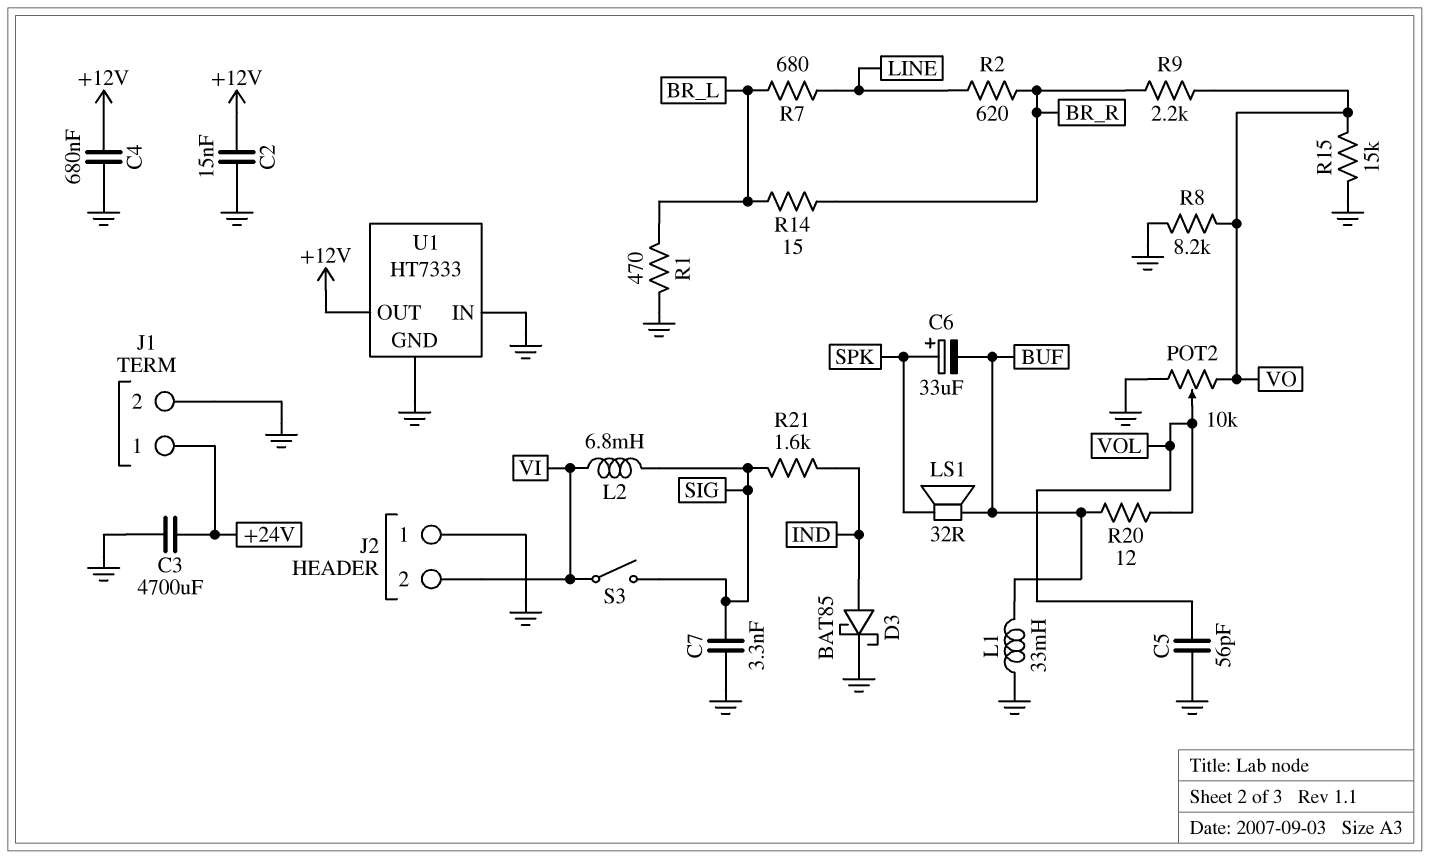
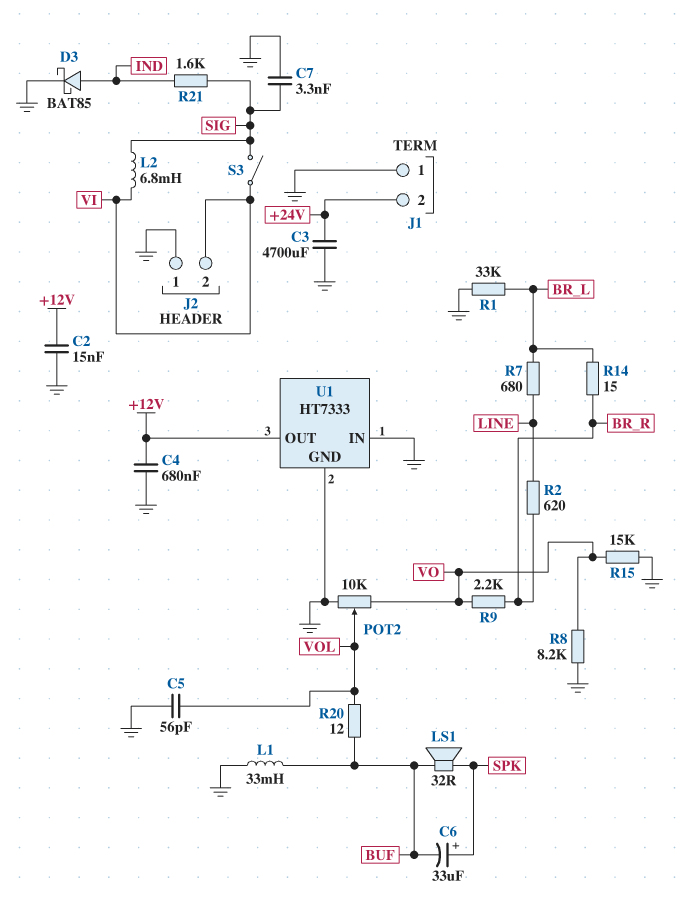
J1 pin 1: +24V -> GND
J1 pin 2: GND -> +24V
R1: 470 (BR_L, GND) -> 33k (BR_L, GND)

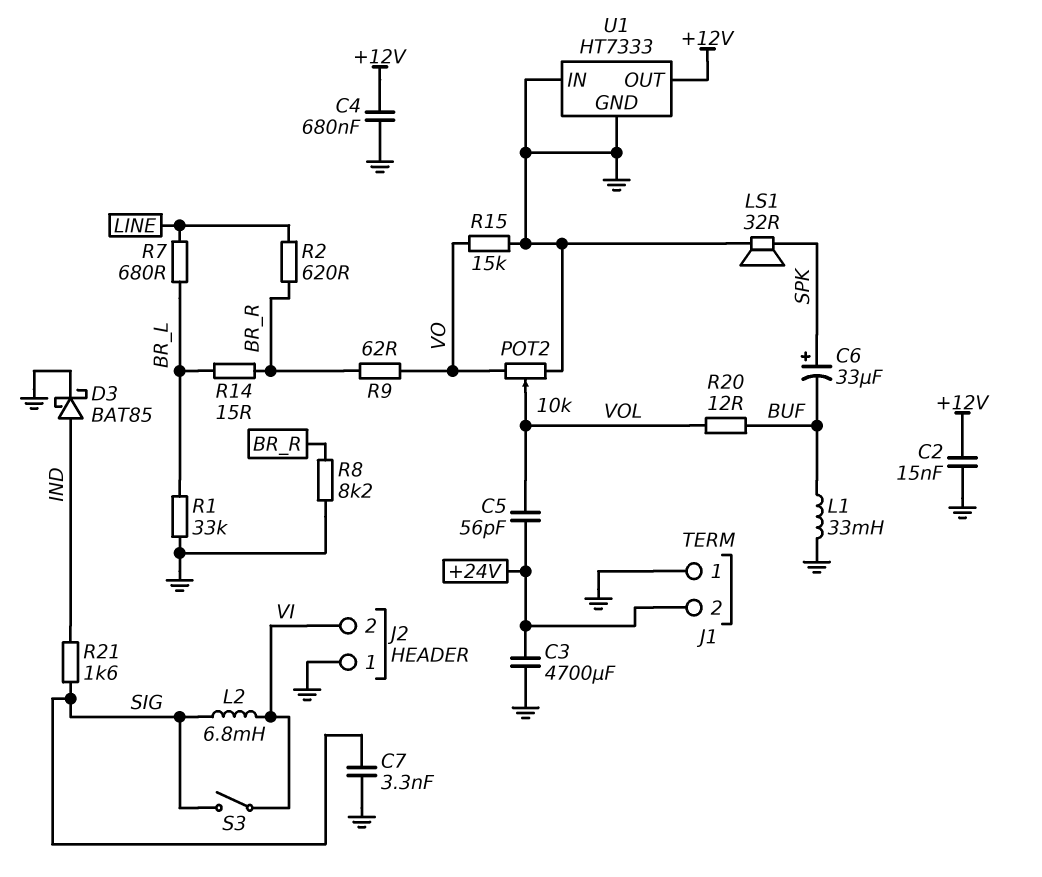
C5: 56pF (GND, VOL) -> 56pF (+24V, VOL)
LS1: speaker 32R (BUF, SPK) -> speaker 32R (GND, SPK)
R8: 8.2k (GND, VO) -> 8.2k (BR_R, GND)
R9: 2.2k (BR_R, VO) -> 62 (BR_R, VO)

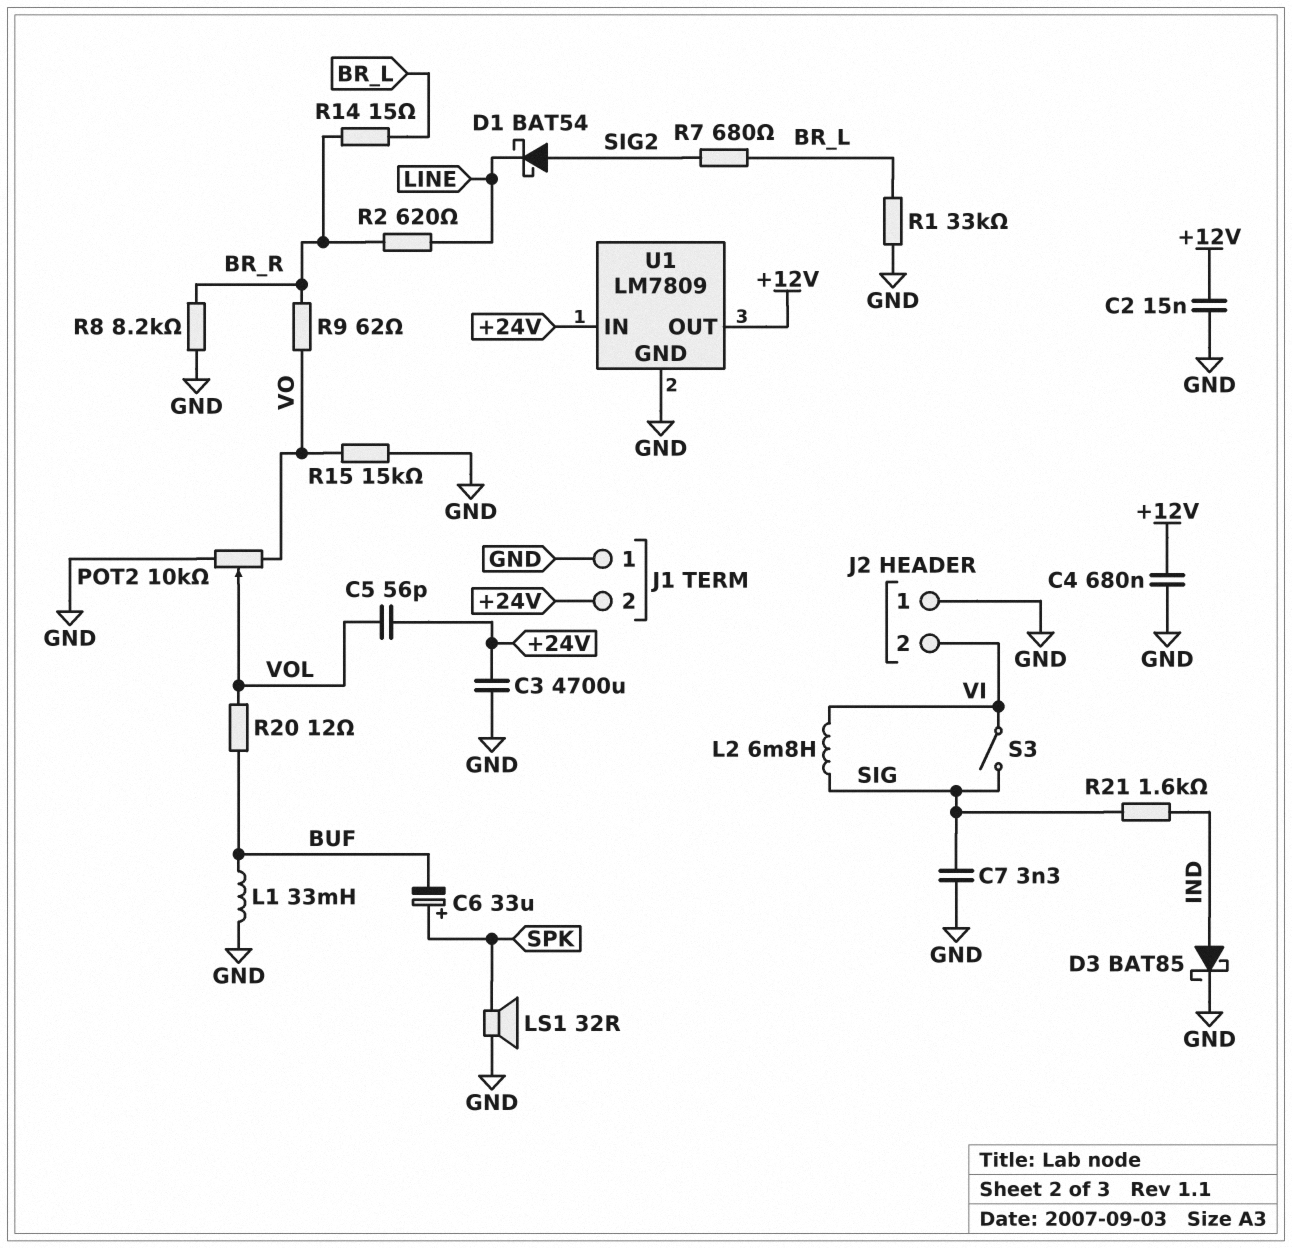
D1: none -> schottky BAT54 (A SIG2, K LINE)
R7: 680 (BR_L, LINE) -> 680 (BR_L, SIG2)
U1: HT7333 -> LM7809
U1 pin IN: GND -> +24V

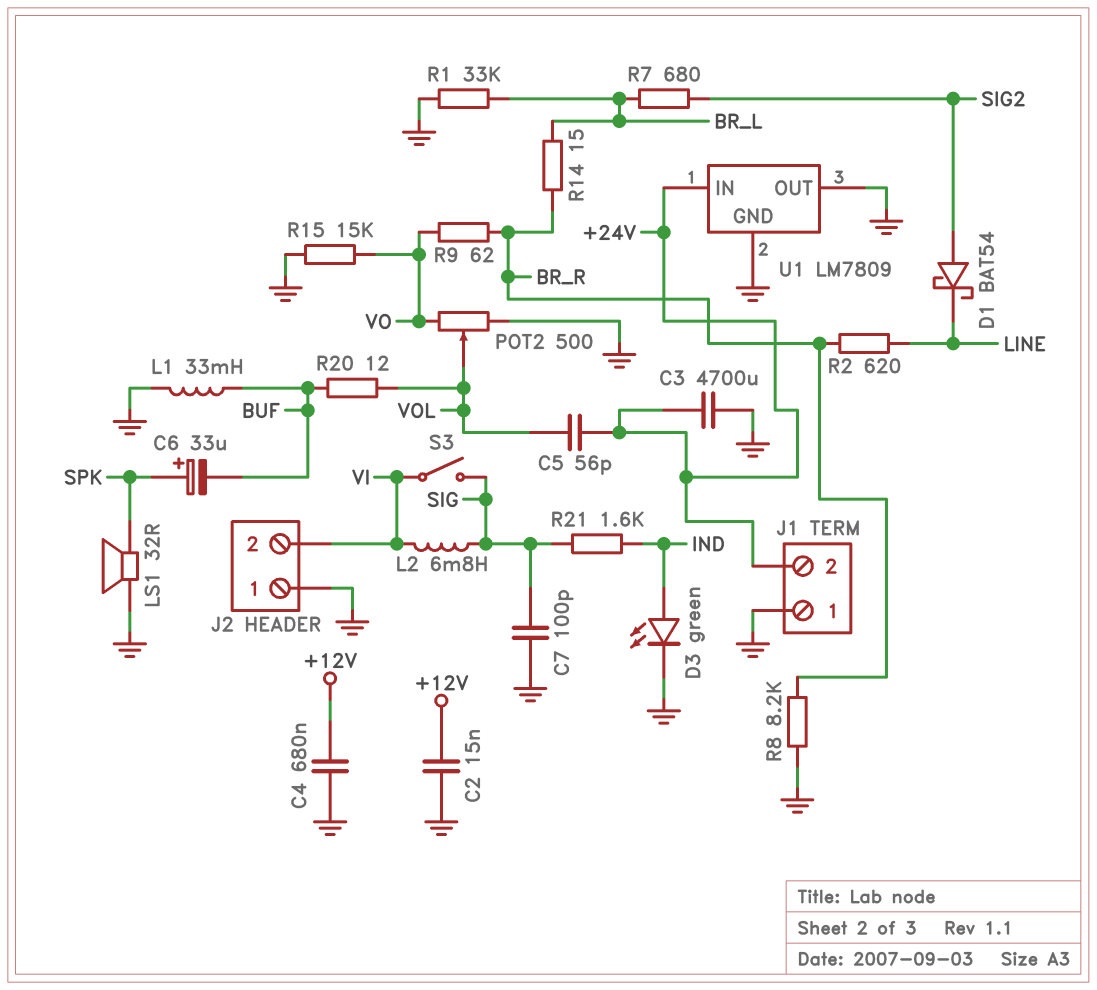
C7: 3.3nF (GND, SIG) -> 100pF (GND, SIG)
D3: schottky BAT85 (A IND, K GND) -> LED green (A IND, K GND)
POT2: 10k (GND, VO, wiper VOL) -> 500 (GND, VO, wiper VOL)
U1 pin OUT: +12V -> GND

